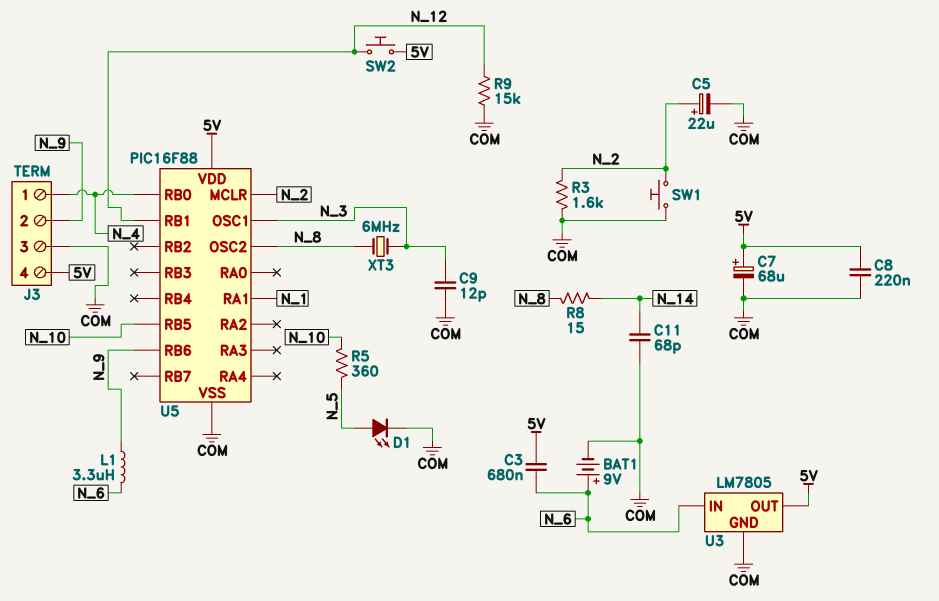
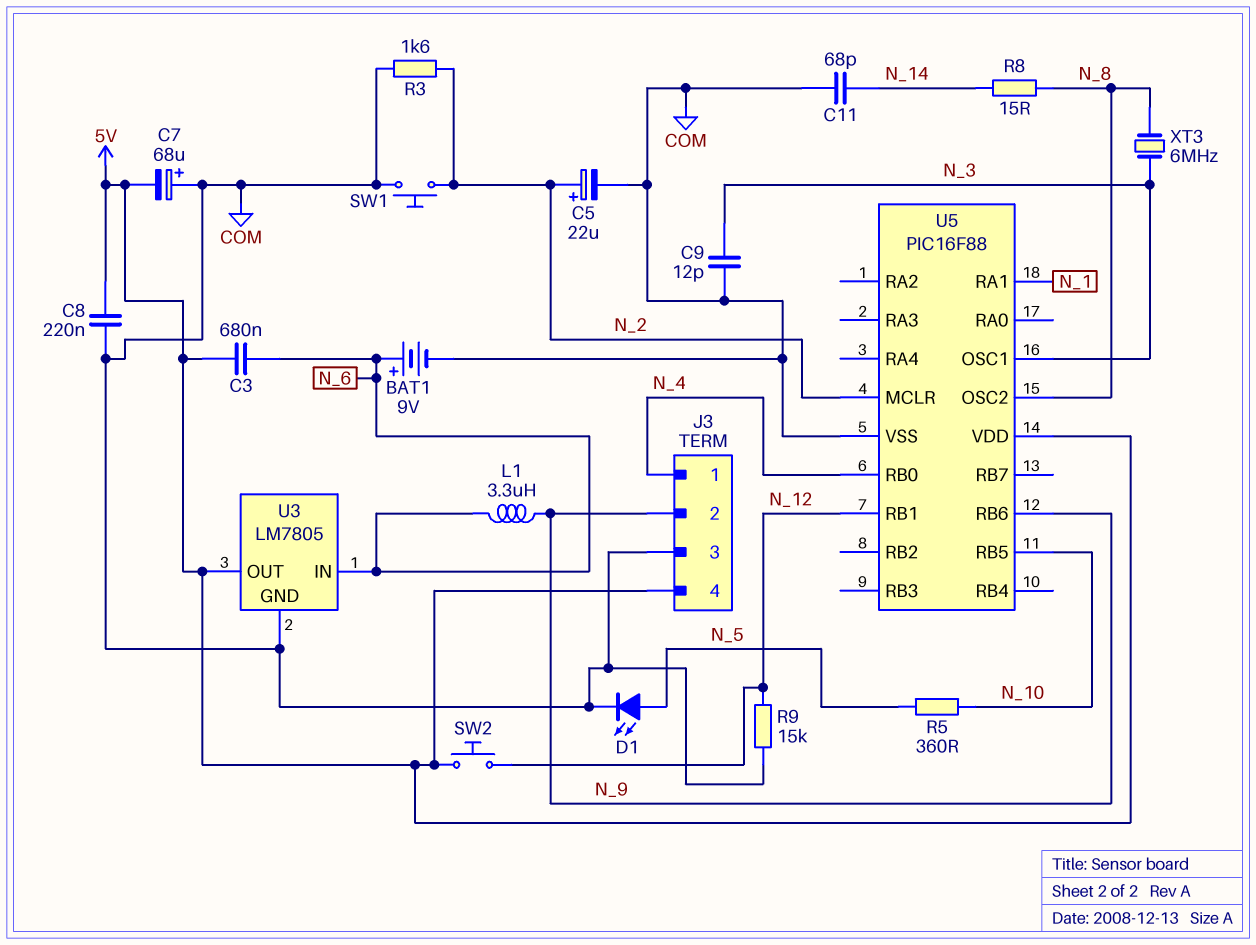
C7: 68uF (plus 5V, minus COM) -> 68uF (plus COM, minus 5V)

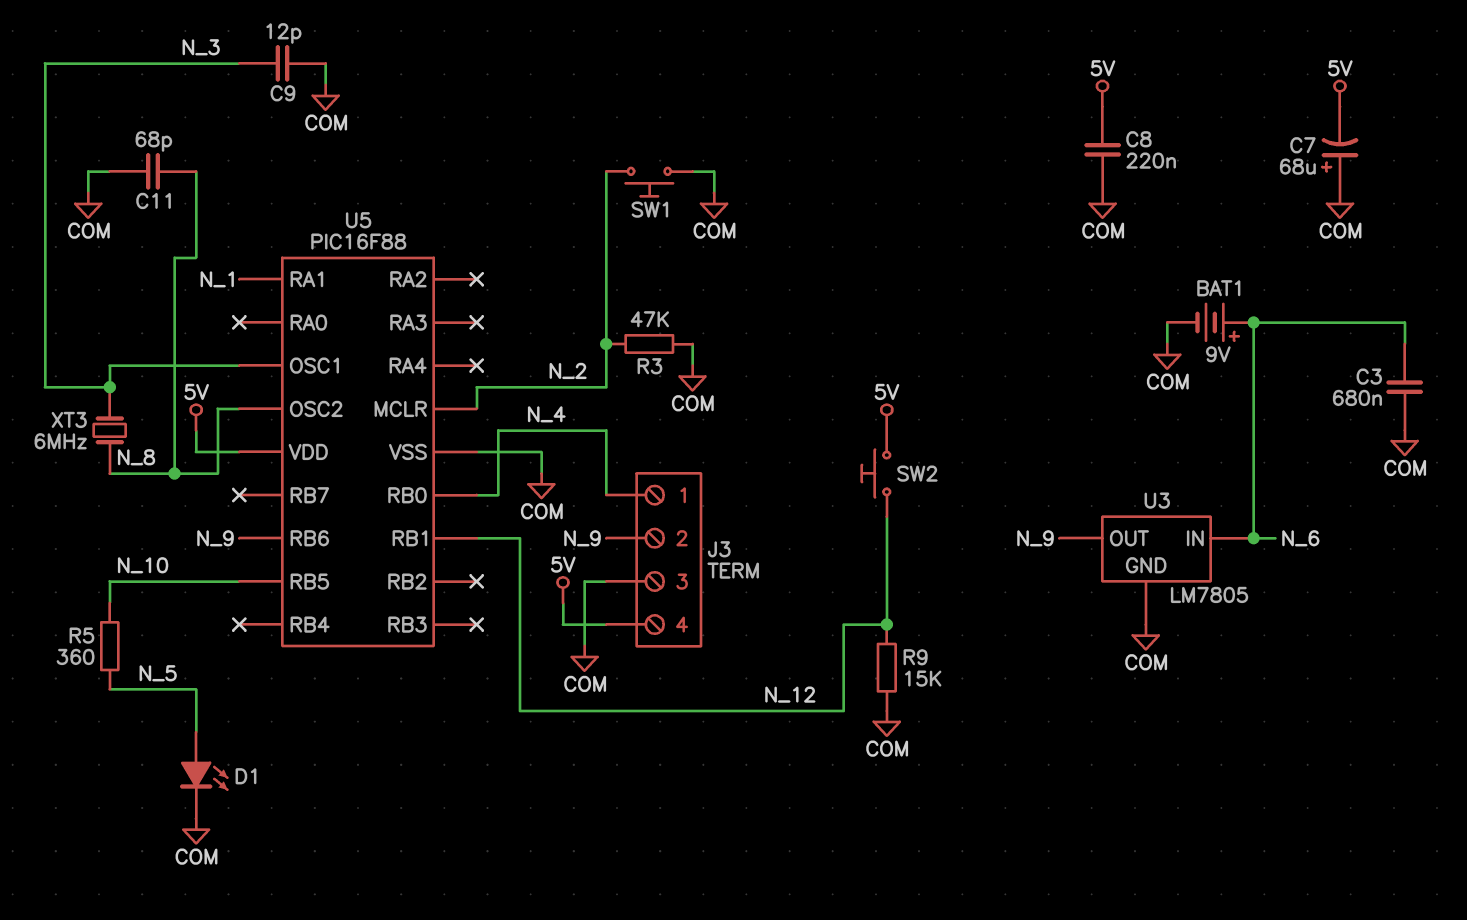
C3: 680nF (5V, N_6) -> 680nF (COM, N_6)
C5: 22uF (plus N_2, minus COM) -> none
C11: 68pF (COM, N_14) -> 68pF (COM, N_8)
L1: 3.3uH (N_6, N_9) -> none
R3: 1.6k (COM, N_2) -> 47k (COM, N_2)
R8: 15 (N_8, N_14) -> none
U3 pin OUT: 5V -> N_9

